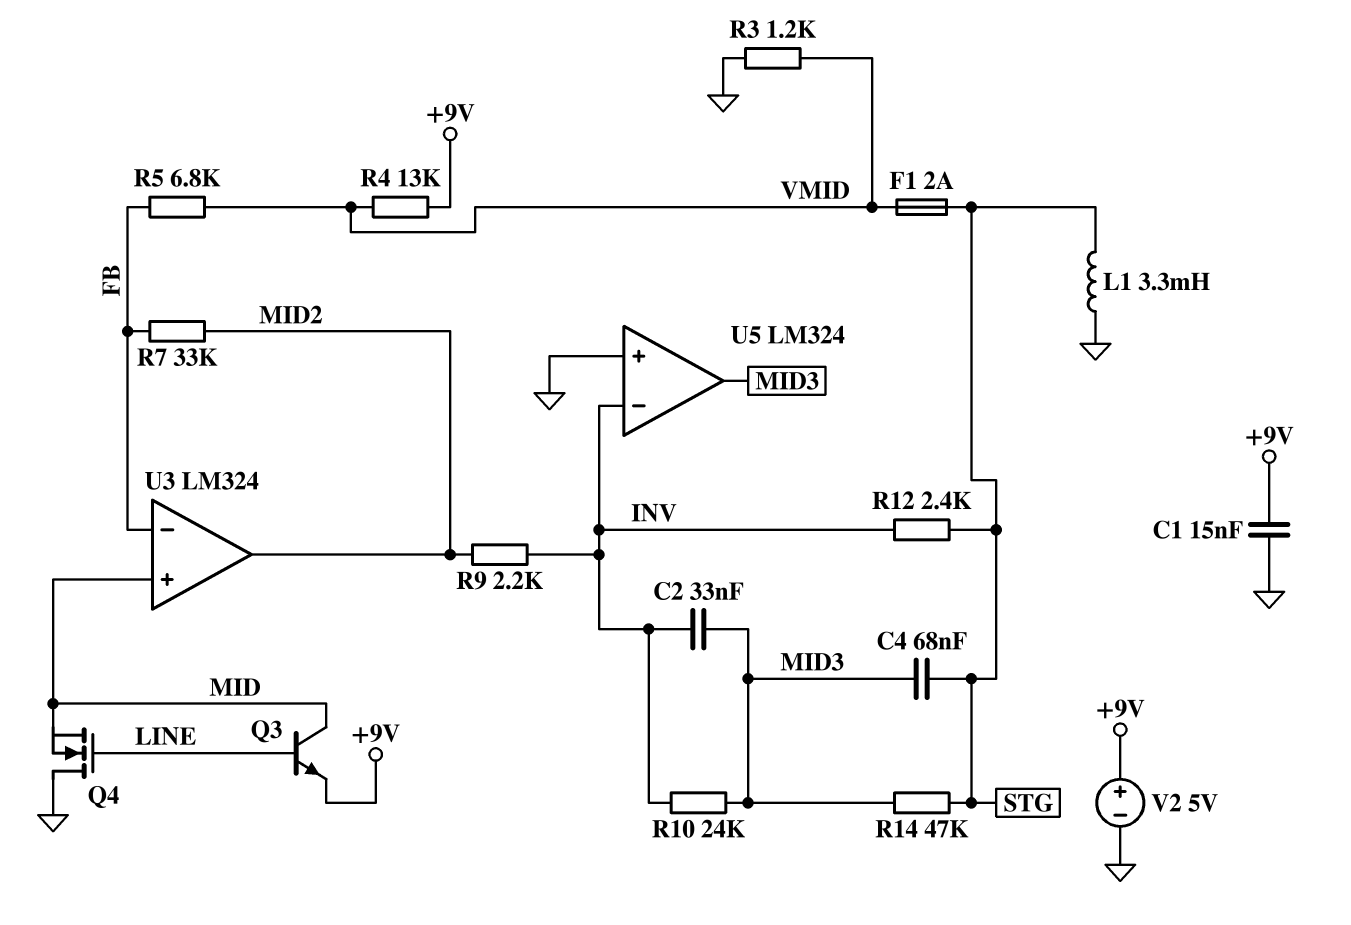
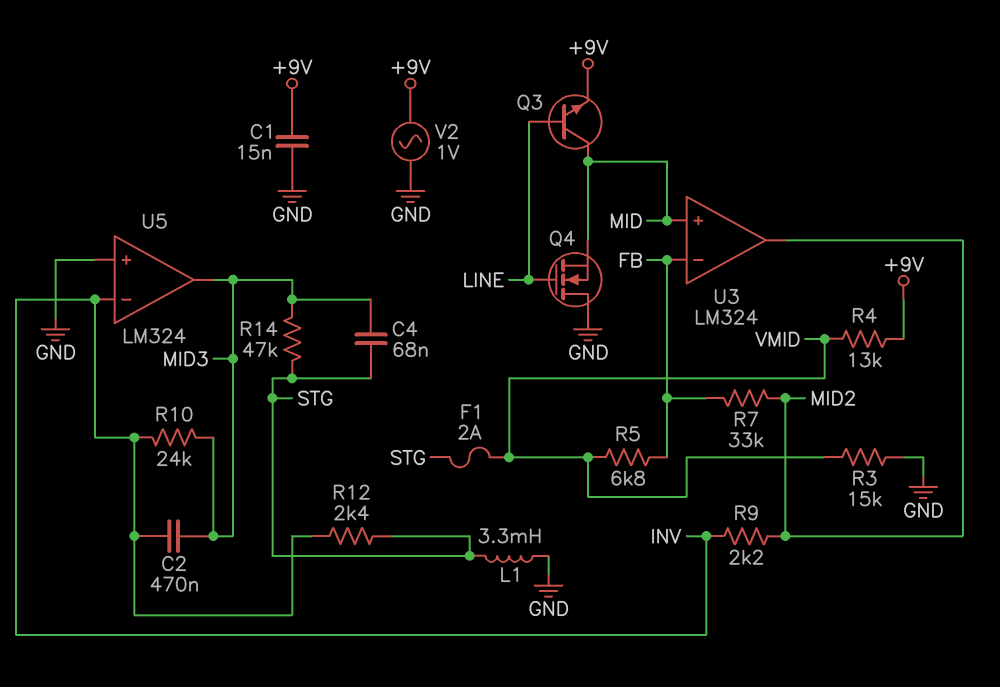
C2: 33nF (INV, MID3) -> 470nF (INV, MID3)
R3: 1.2k (GND, VMID) -> 15k (GND, VMID)
V2: 5V (plus +9V, minus GND) -> AC 1V (+9V, GND)

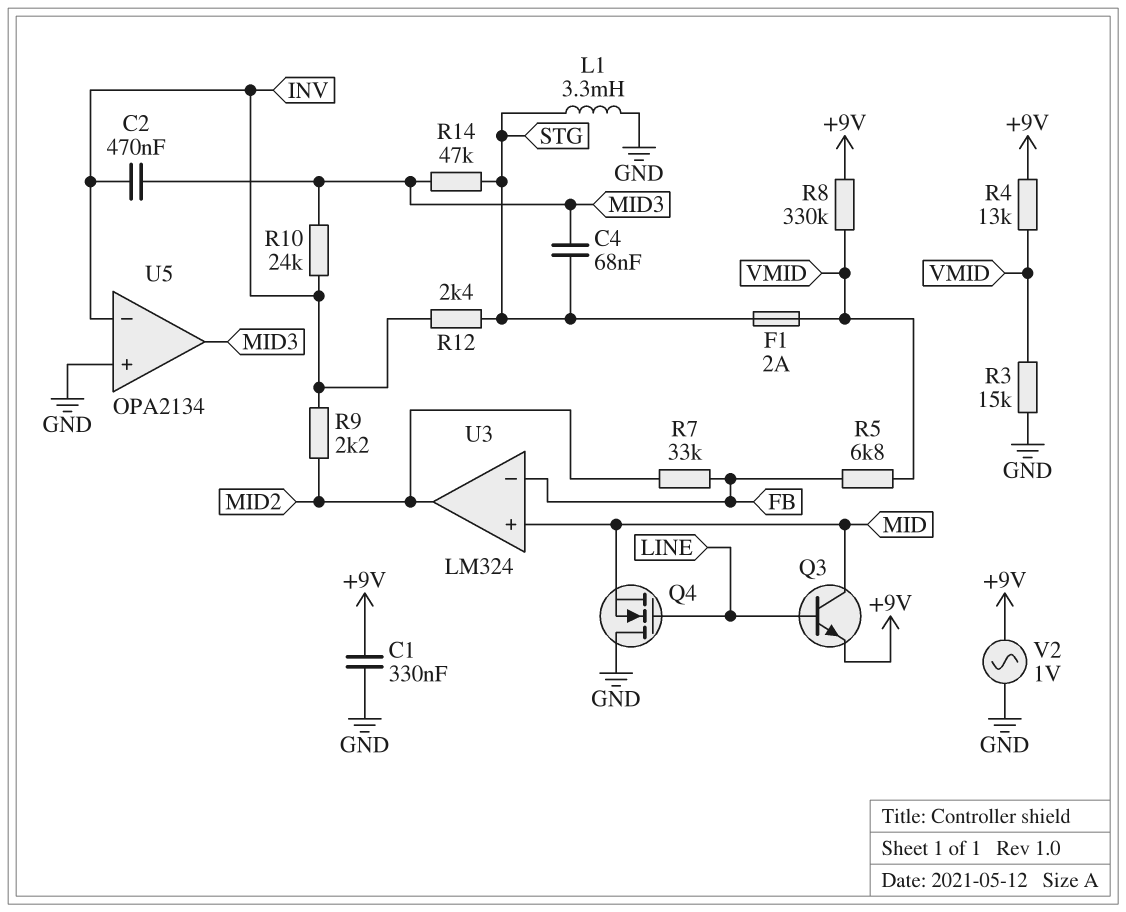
C1: 15nF (+9V, GND) -> 330nF (+9V, GND)
R8: none -> 330k (+9V, VMID)
U5: LM324 -> OPA2134

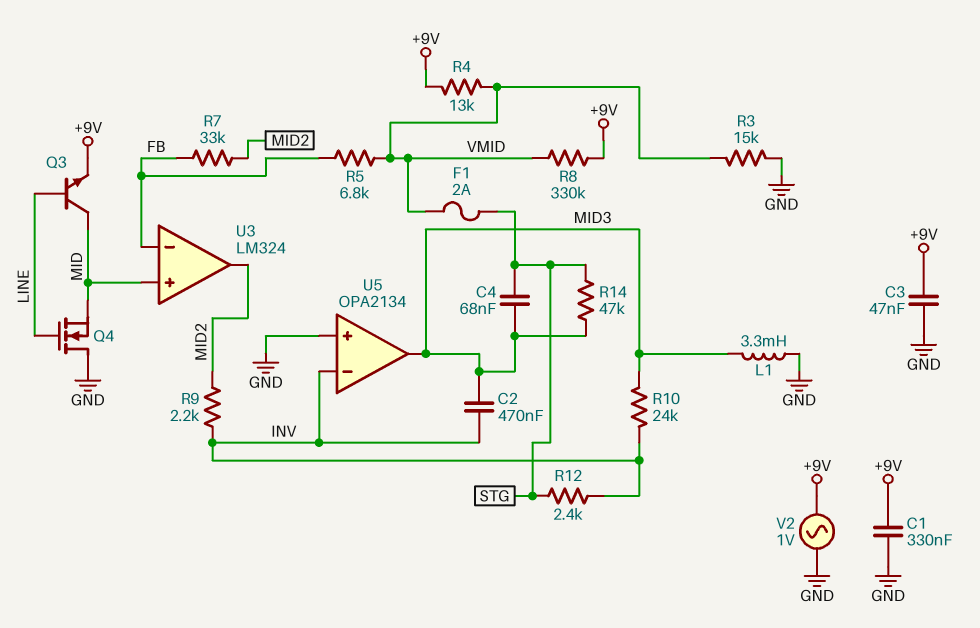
C3: none -> 47nF (+9V, GND)
L1: 3.3mH (GND, STG) -> 3.3mH (GND, MID3)

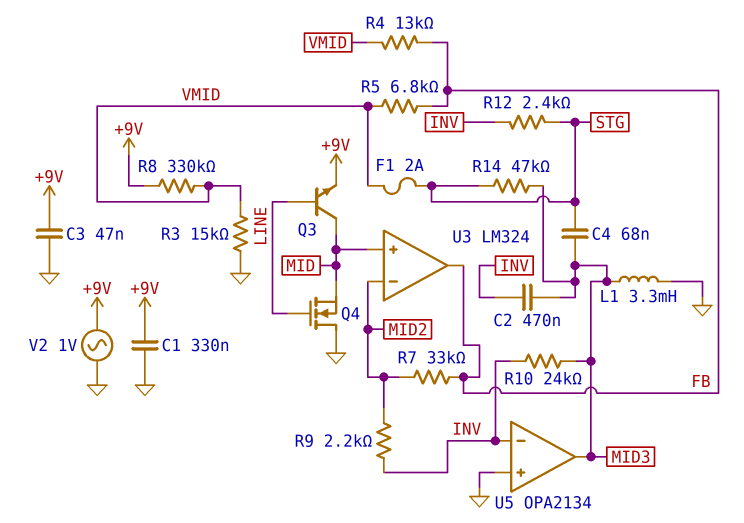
R4: 13k (+9V, VMID) -> 13k (FB, VMID)
U3 pin in-: FB -> MID2
U3 pin out: MID2 -> FB

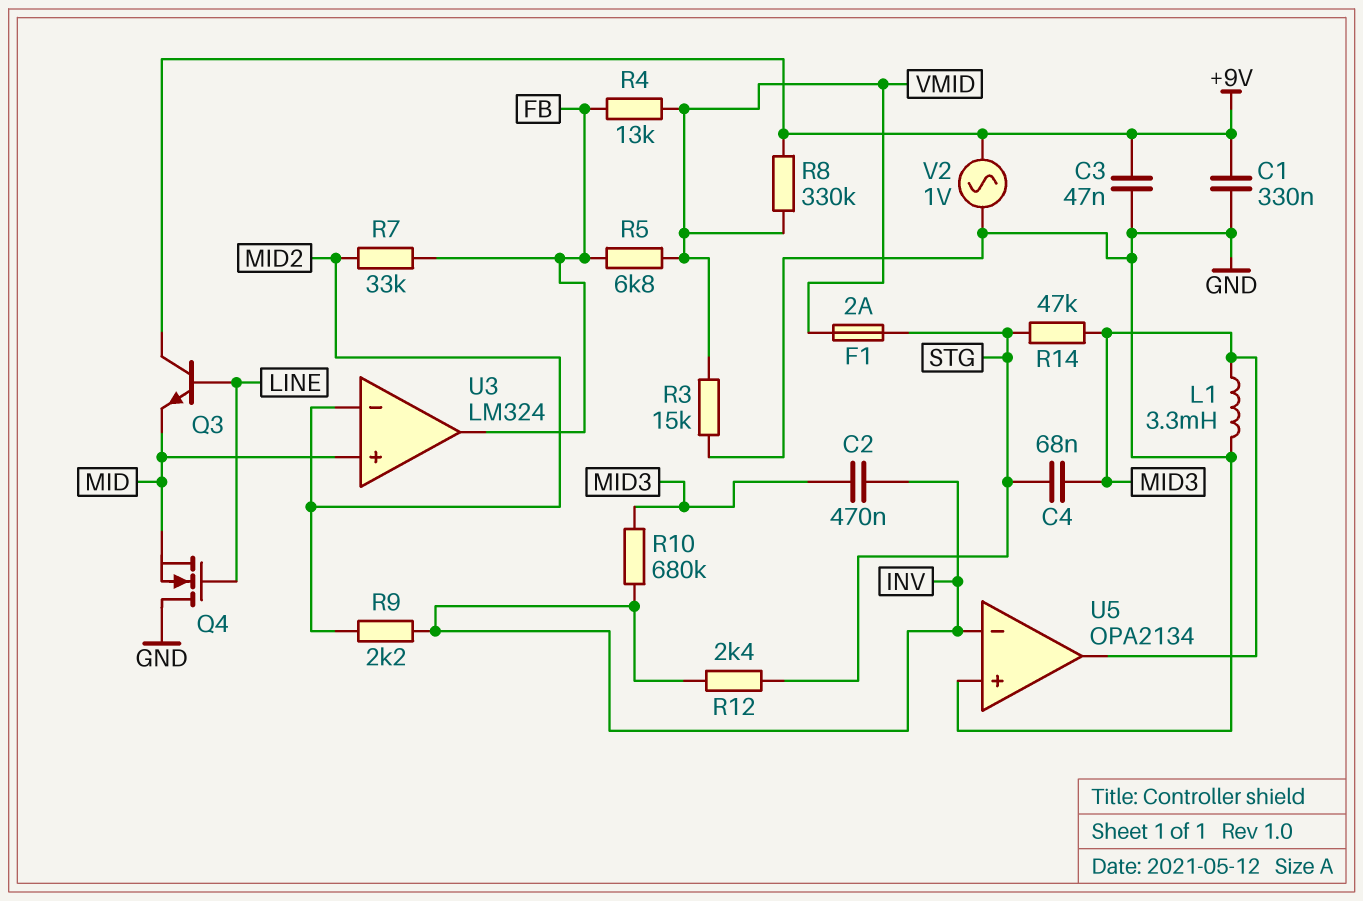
Q3: NPN (B LINE, C MID, E +9V) -> NPN (B LINE, C +9V, E MID)
R10: 24k (INV, MID3) -> 680k (INV, MID3)

